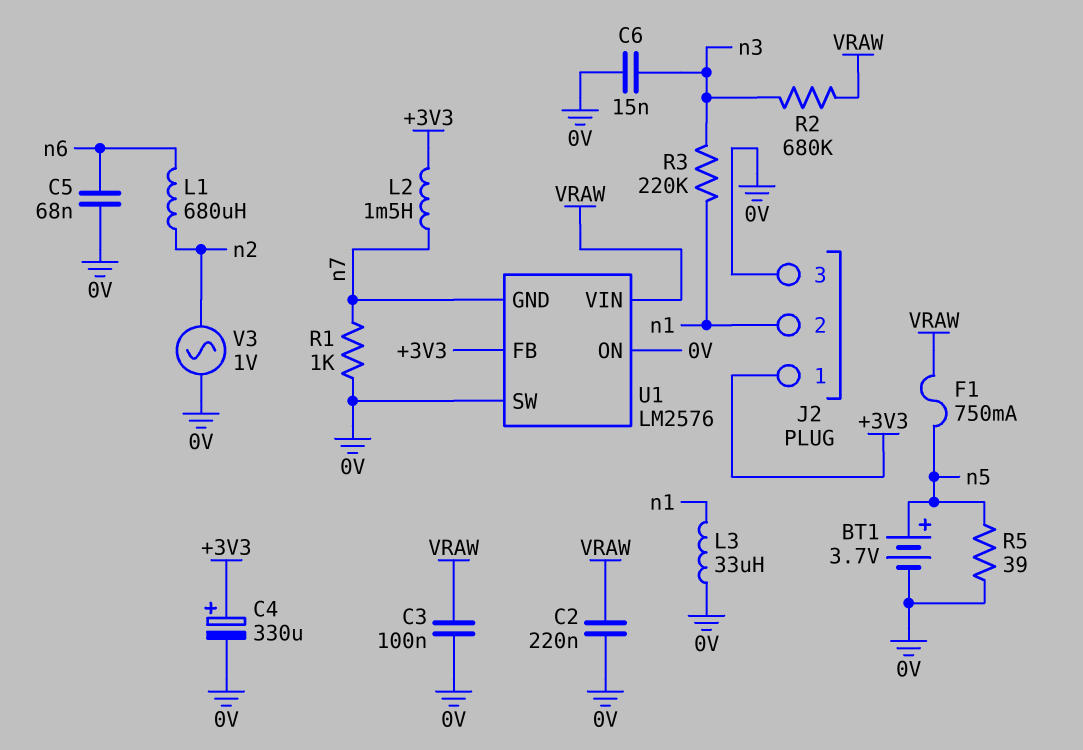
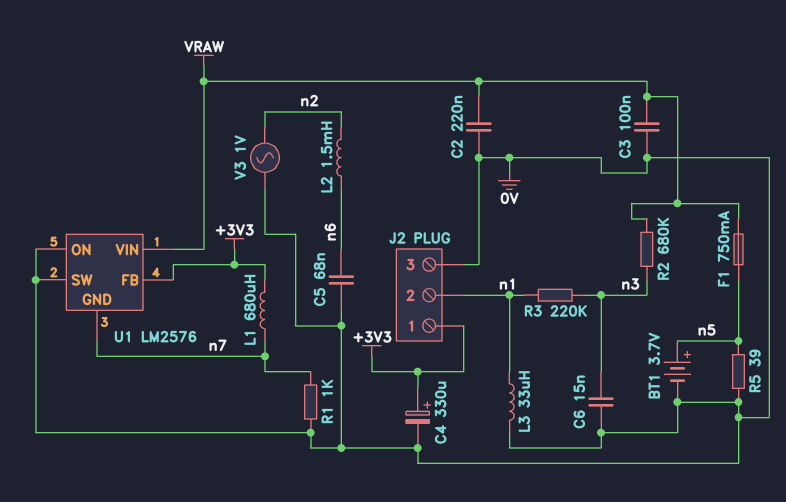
L1: 680uH (n2, n6) -> 680uH (+3V3, n7)
L2: 1.5mH (+3V3, n7) -> 1.5mH (n2, n6)

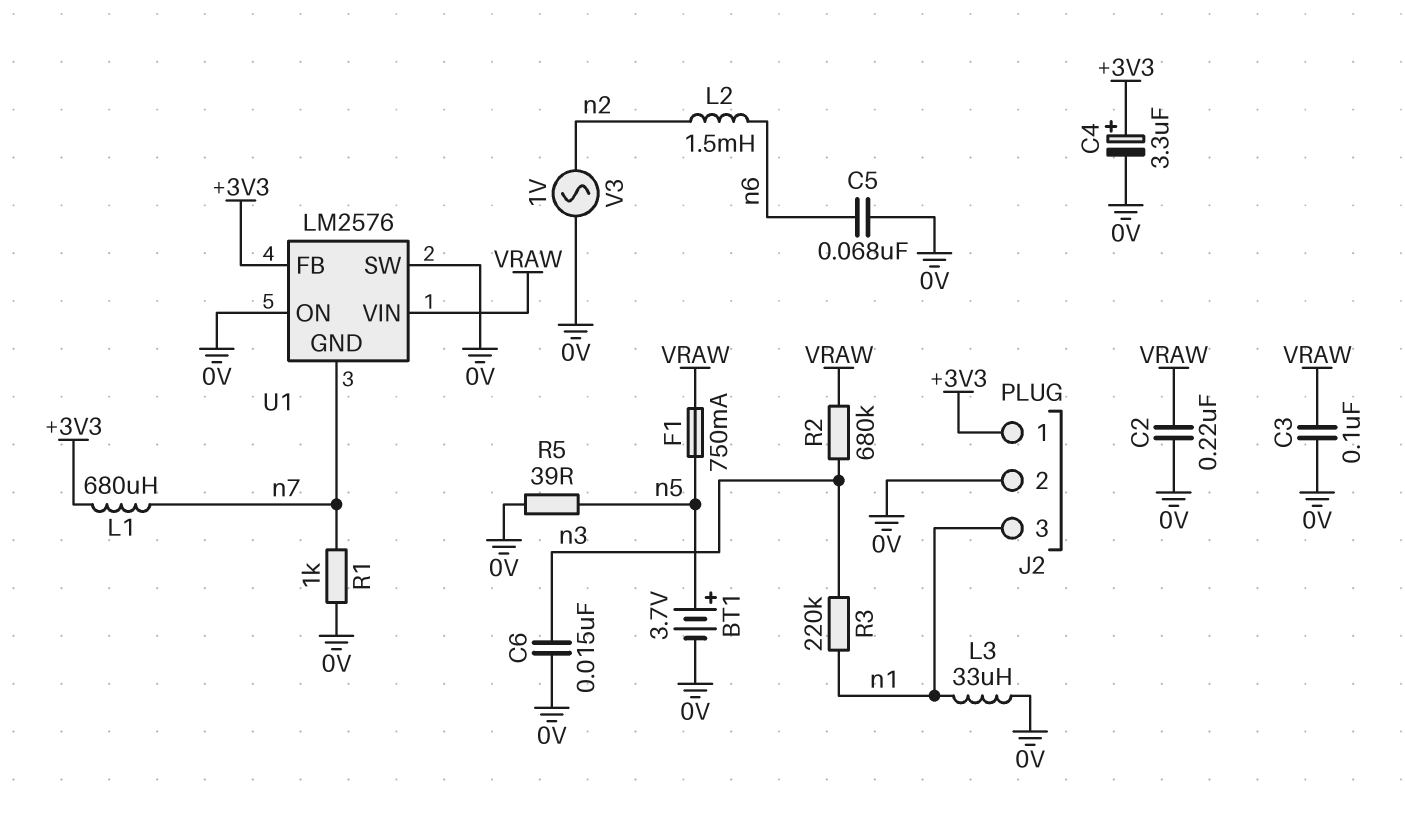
C4: 330uF (plus +3V3, minus 0V) -> 3.3uF (plus +3V3, minus 0V)
J2 pin 2: n1 -> 0V
J2 pin 3: 0V -> n1

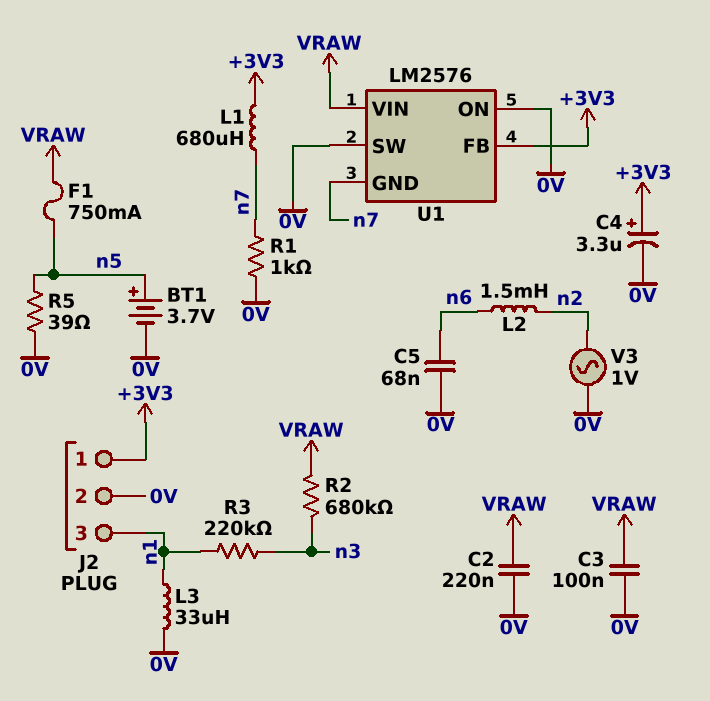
C6: 15nF (0V, n3) -> none

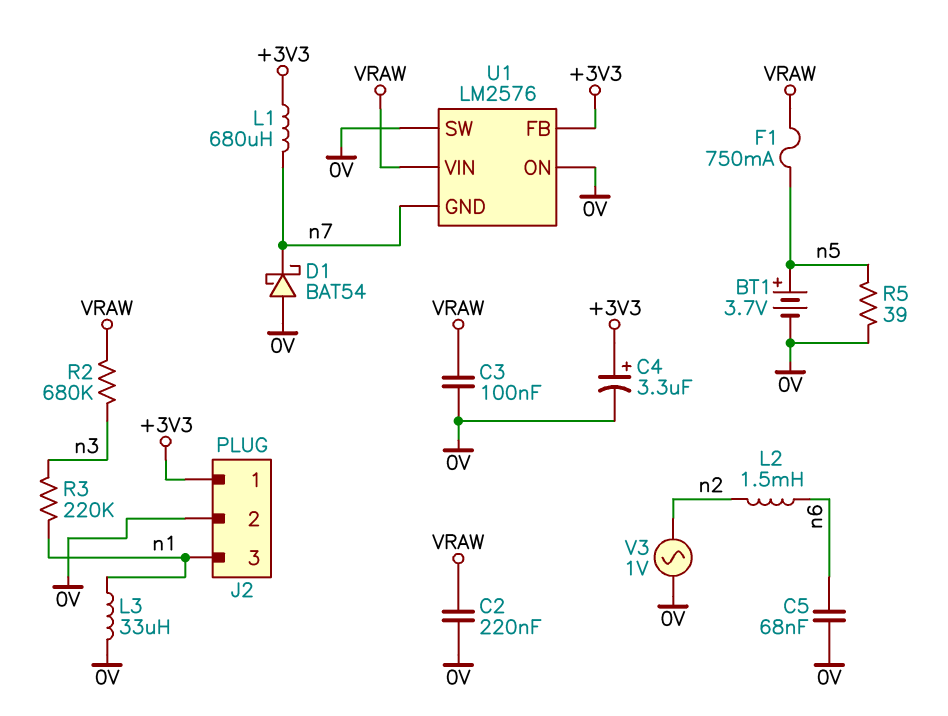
D1: none -> schottky BAT54 (A 0V, K n7)
R1: 1k (0V, n7) -> none

